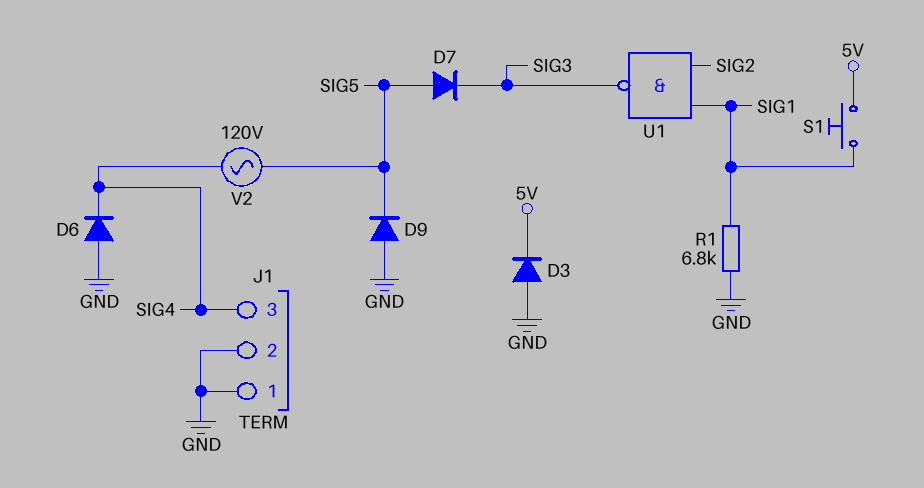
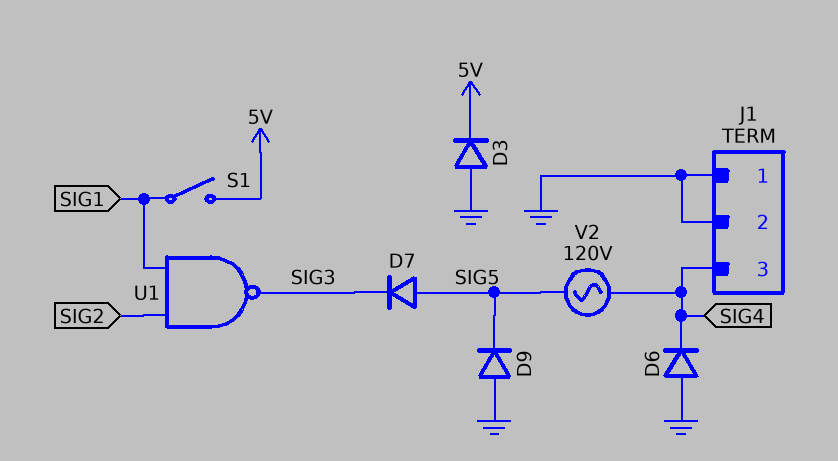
R1: 6.8k (GND, SIG1) -> none
S1: button (5V, SIG1) -> switch (5V, SIG1)

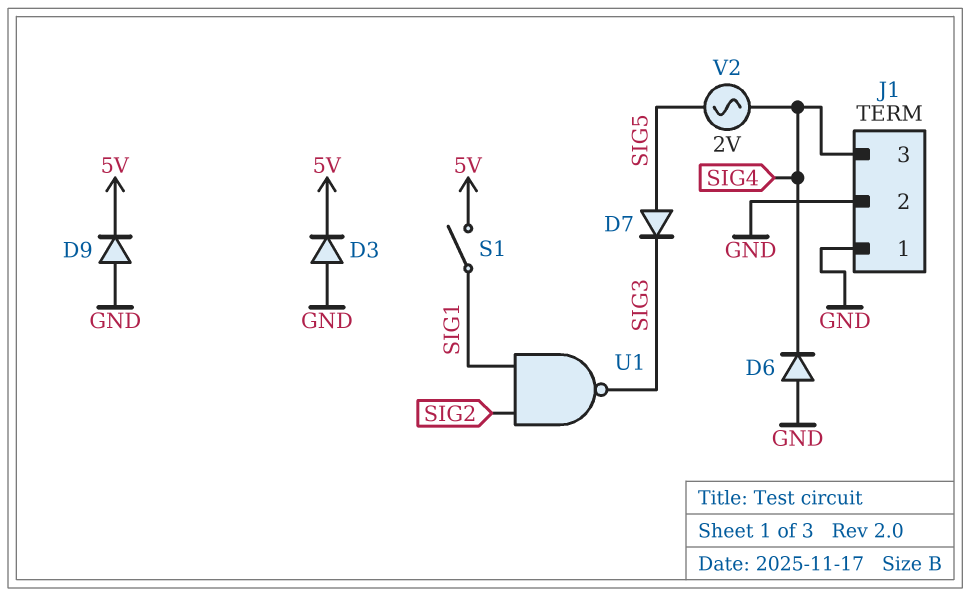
D9: diode (A GND, K SIG5) -> diode (A GND, K 5V)
V2: AC 120V (SIG4, SIG5) -> AC 2V (SIG4, SIG5)

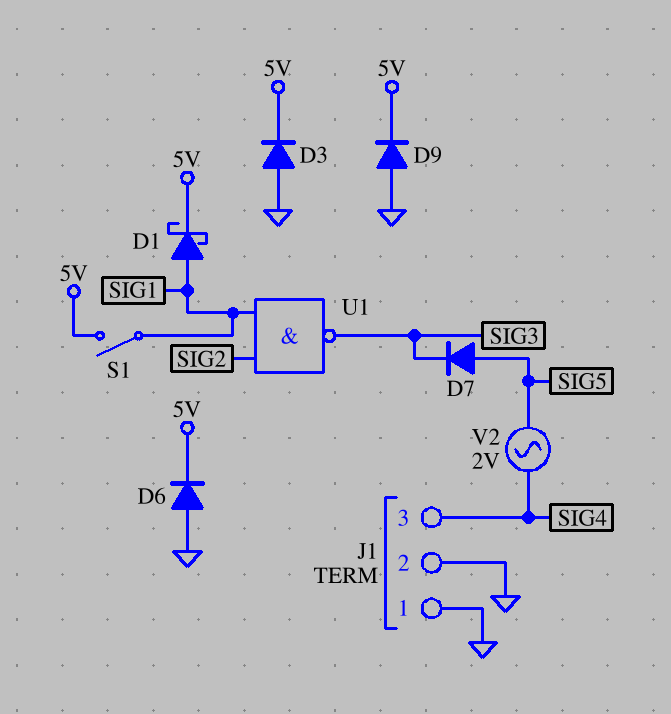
D1: none -> schottky (A SIG1, K 5V)
D6: diode (A GND, K SIG4) -> diode (A GND, K 5V)

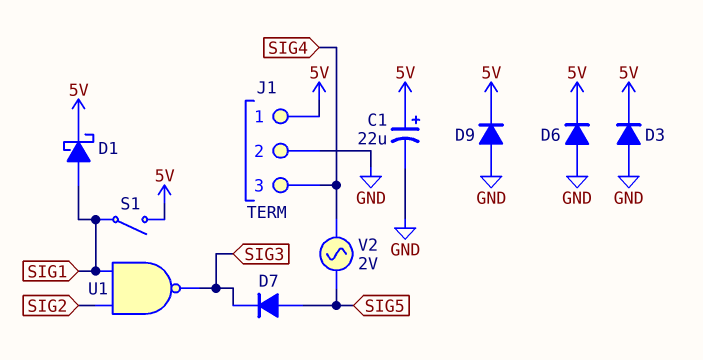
C1: none -> 22uF (plus 5V, minus GND)
J1 pin 1: GND -> 5V

